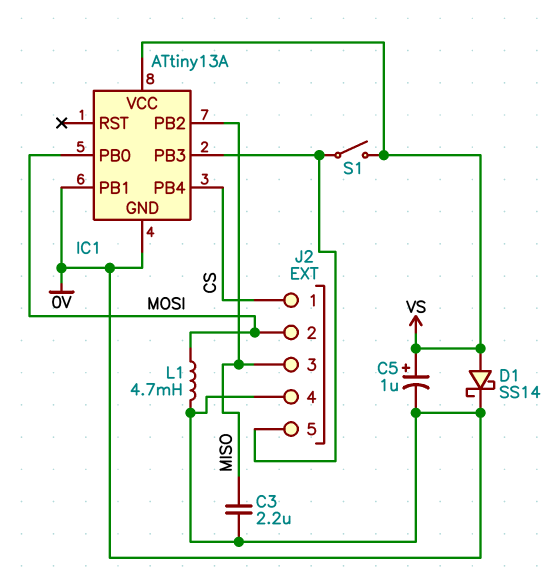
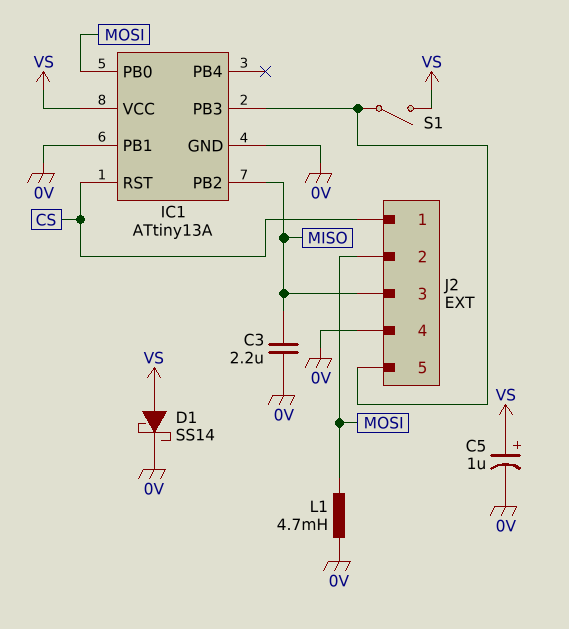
IC1 pin PB4: CS -> none
IC1 pin RST: none -> CS

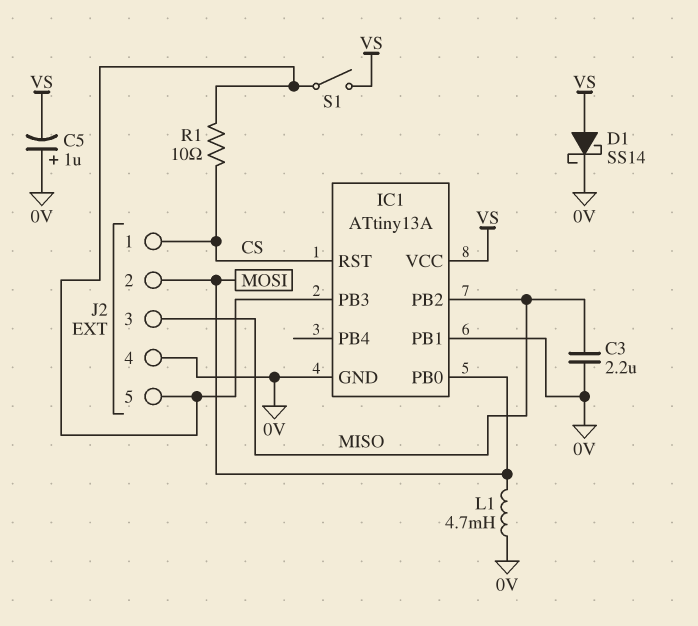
C5: 1uF (plus VS, minus 0V) -> 1uF (plus 0V, minus VS)
R1: none -> 10 (CS, IC1/PB3)

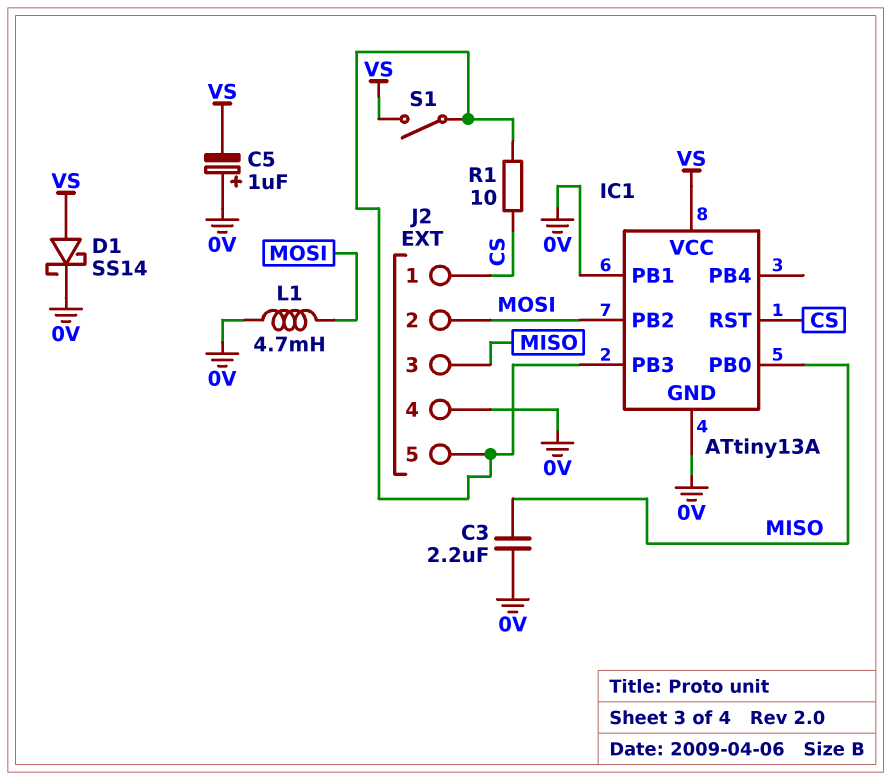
IC1 pin PB0: MOSI -> MISO
IC1 pin PB2: MISO -> MOSI

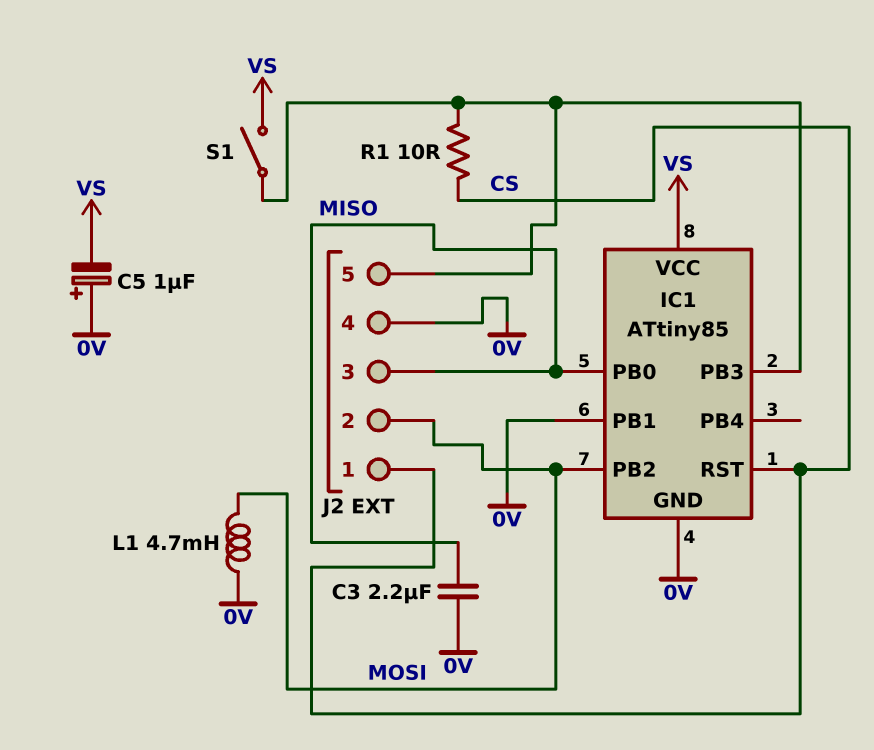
D1: schottky SS14 (A VS, K 0V) -> none
IC1: ATtiny13A -> ATtiny85

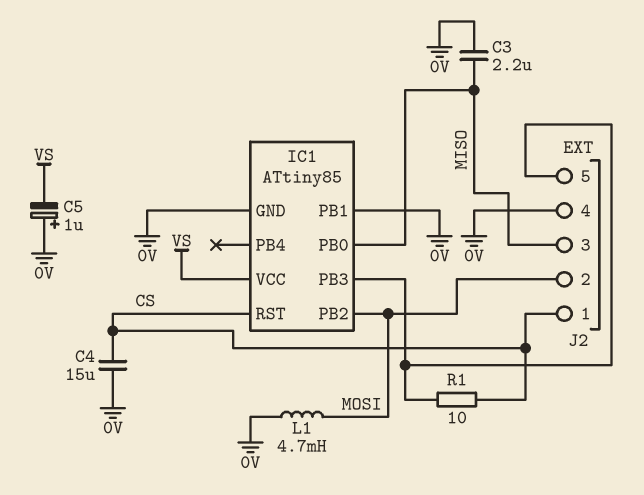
C4: none -> 15uF (0V, CS)
S1: switch (IC1/PB3, VS) -> none

